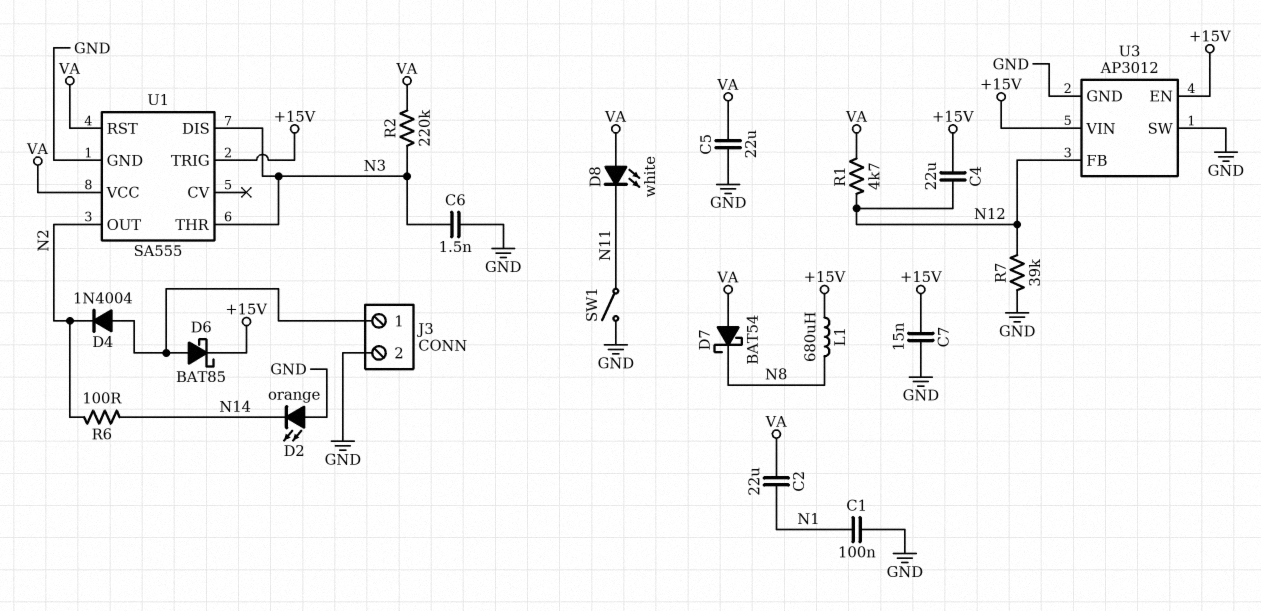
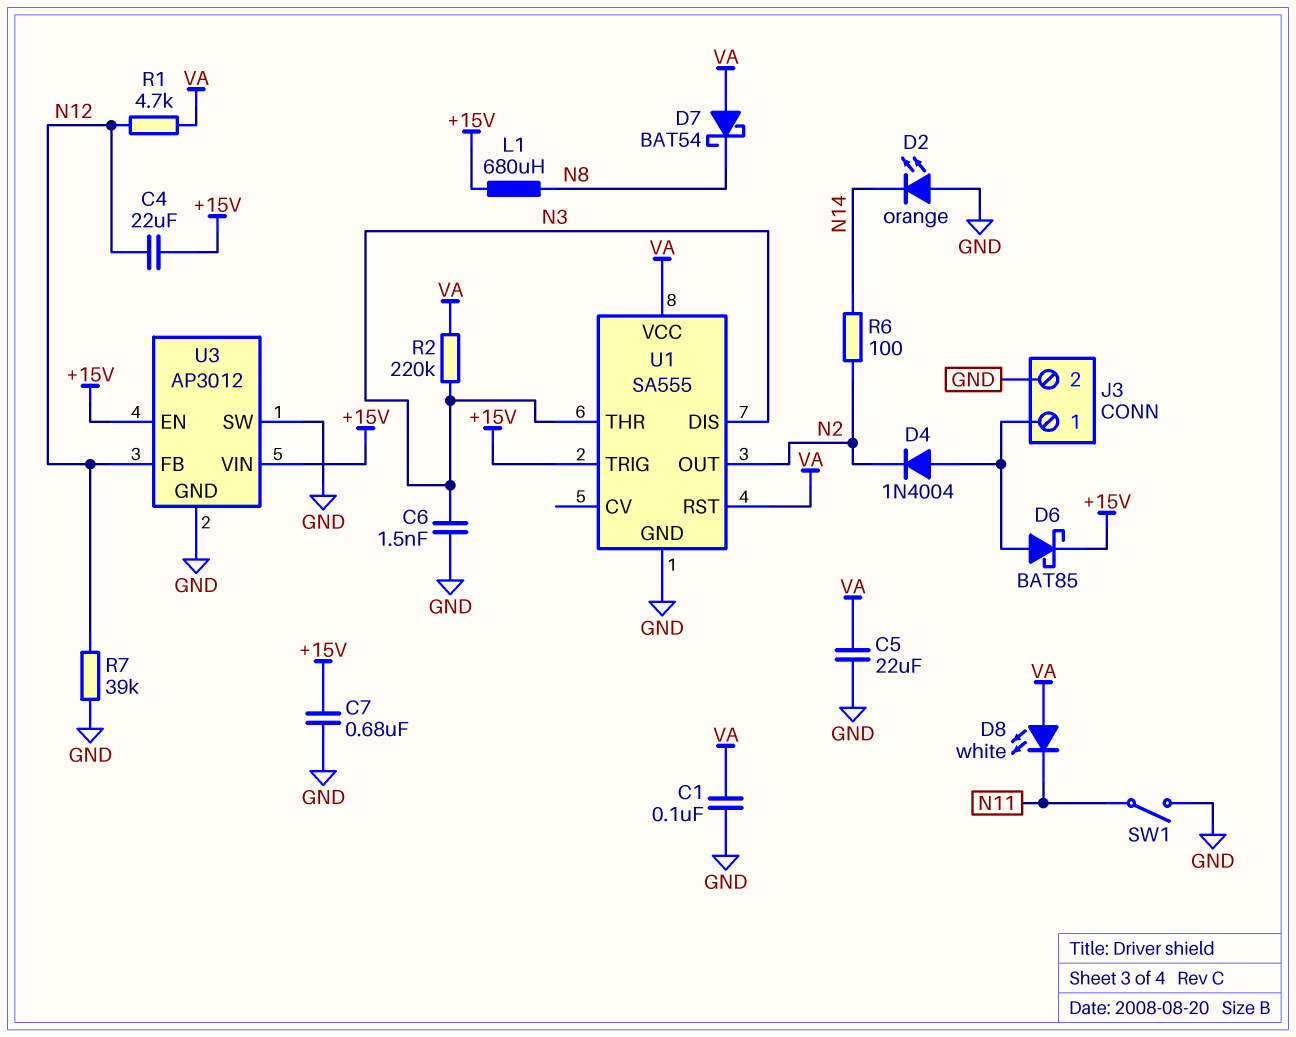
C1: 100nF (GND, N1) -> 100nF (GND, VA)
C2: 22uF (N1, VA) -> none
C7: 15nF (+15V, GND) -> 680nF (+15V, GND)

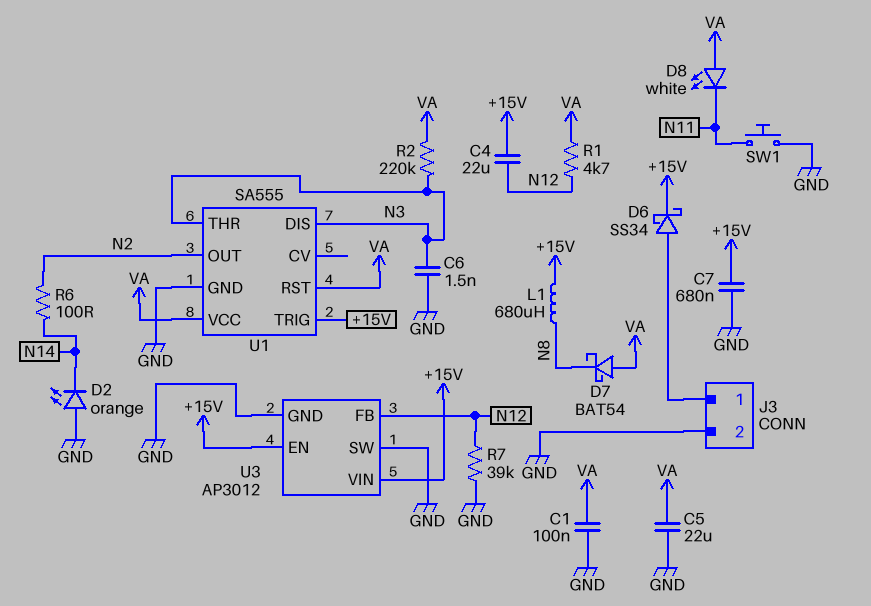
D4: diode 1N4004 (A J3/1, K N2) -> none
D6: schottky BAT85 (A J3/1, K +15V) -> schottky SS34 (A J3/1, K +15V)
SW1: switch (GND, N11) -> button (GND, N11)

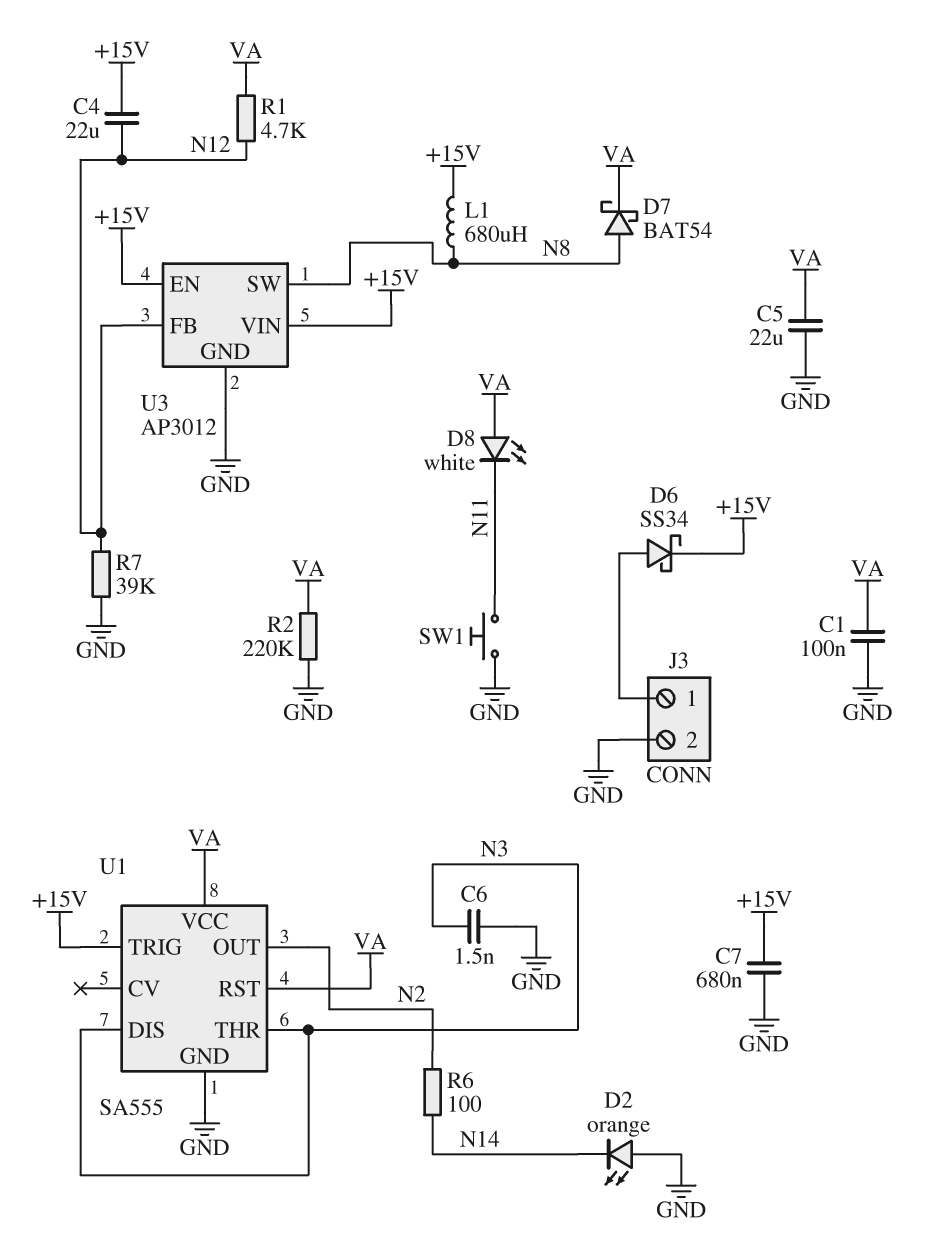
D7: schottky BAT54 (A VA, K N8) -> schottky BAT54 (A N8, K VA)
R2: 220k (N3, VA) -> 220k (GND, VA)
U3 pin SW: GND -> N8

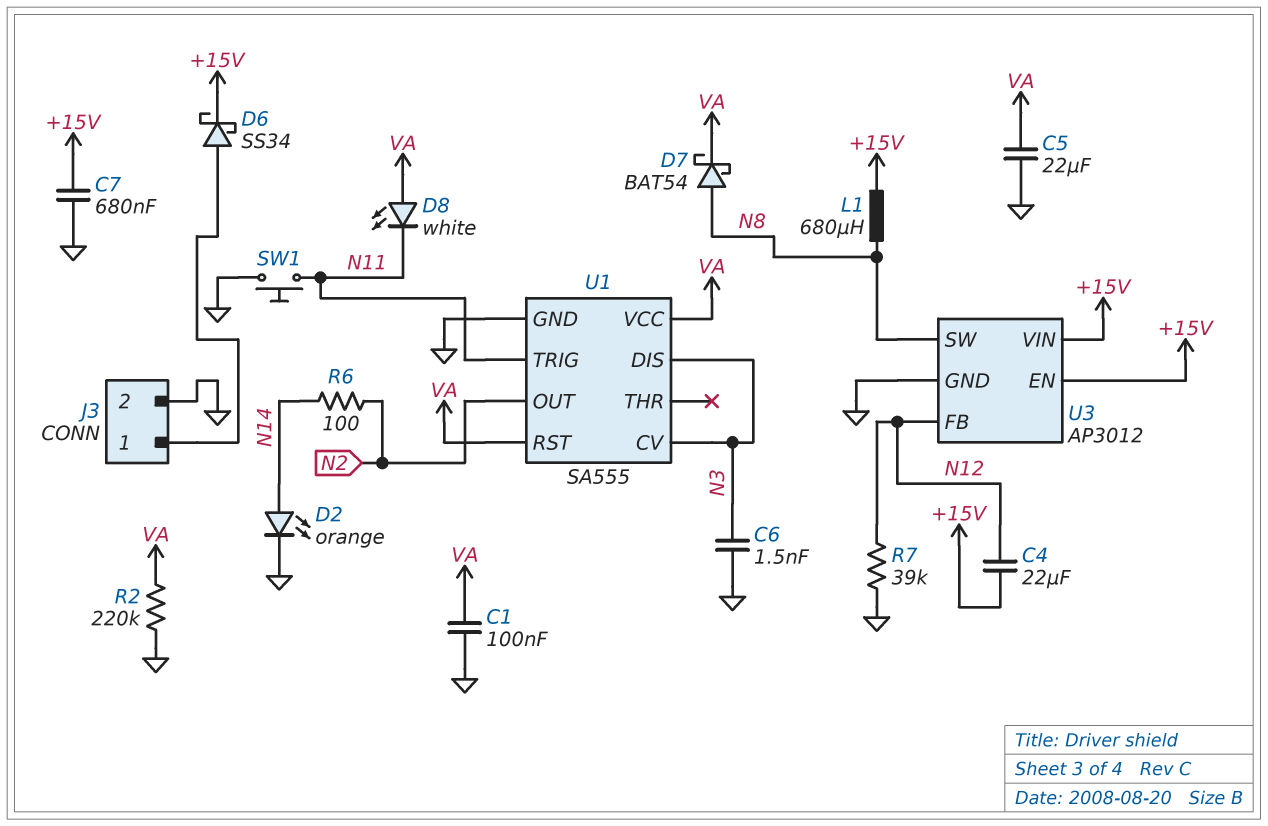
D2: LED orange (A GND, K N14) -> LED orange (A N14, K GND)
R1: 4.7k (N12, VA) -> none
U1 pin CV: none -> N3
U1 pin THR: N3 -> none
U1 pin TRIG: +15V -> N11

